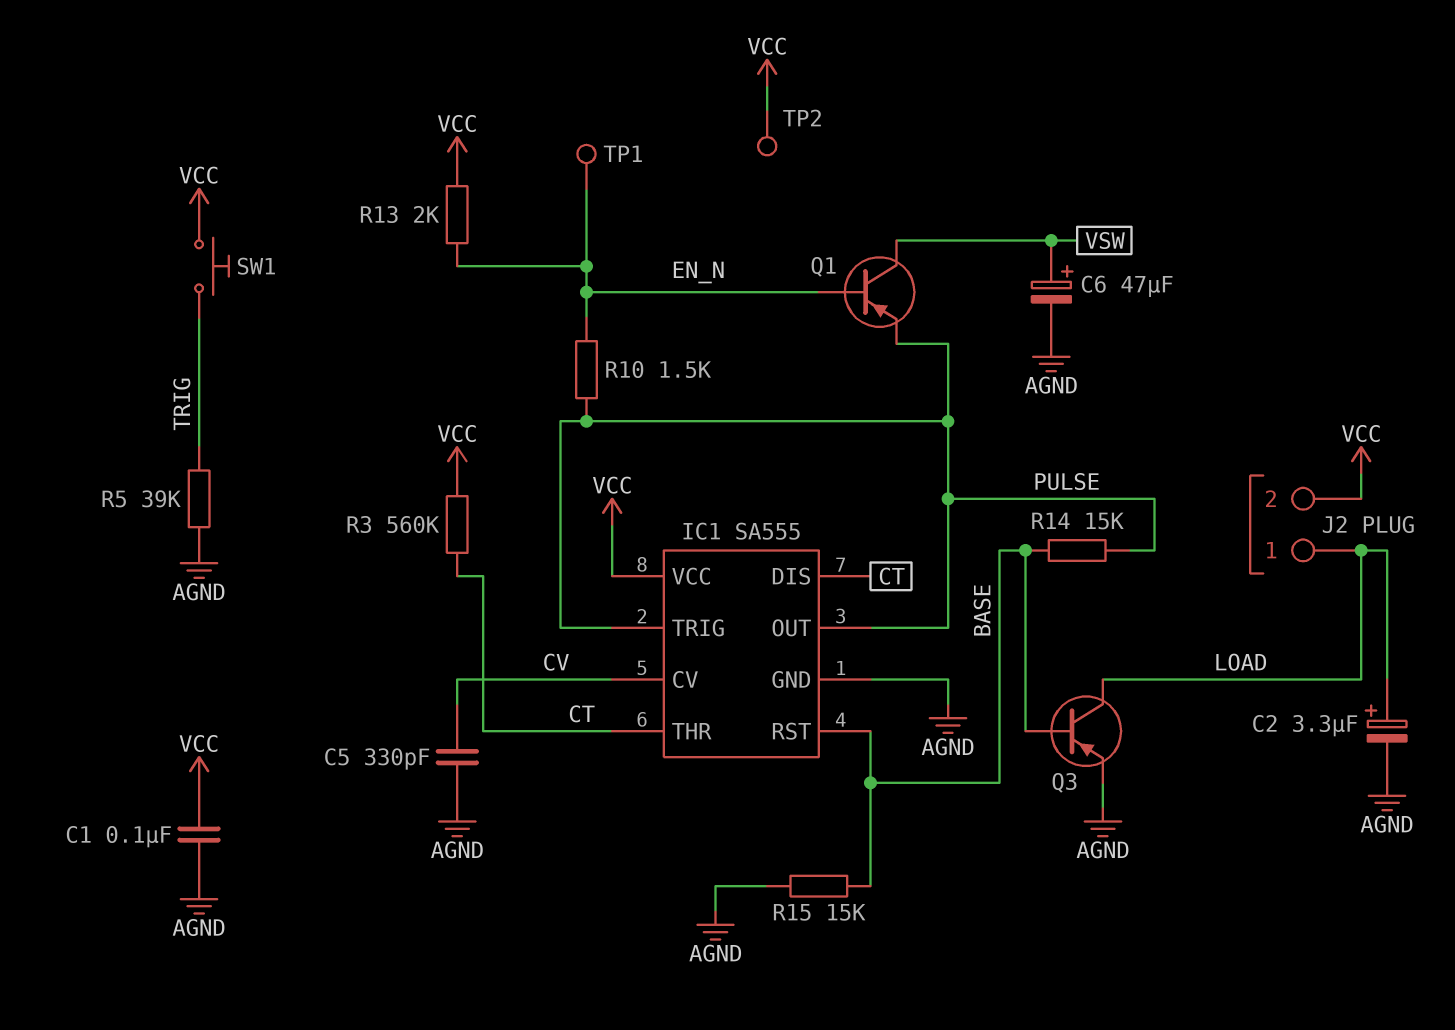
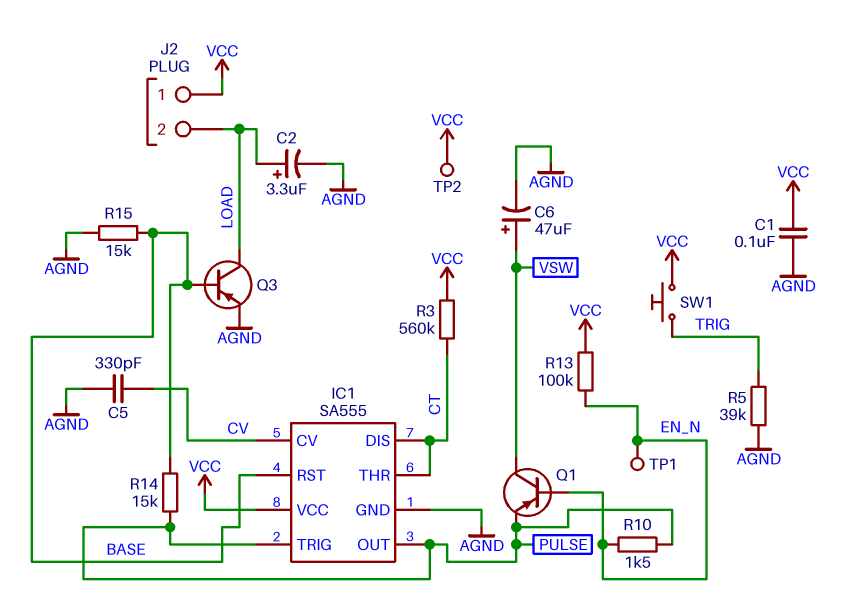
J2 pin 1: LOAD -> VCC
J2 pin 2: VCC -> LOAD
R13: 2k (EN_N, VCC) -> 100k (EN_N, VCC)

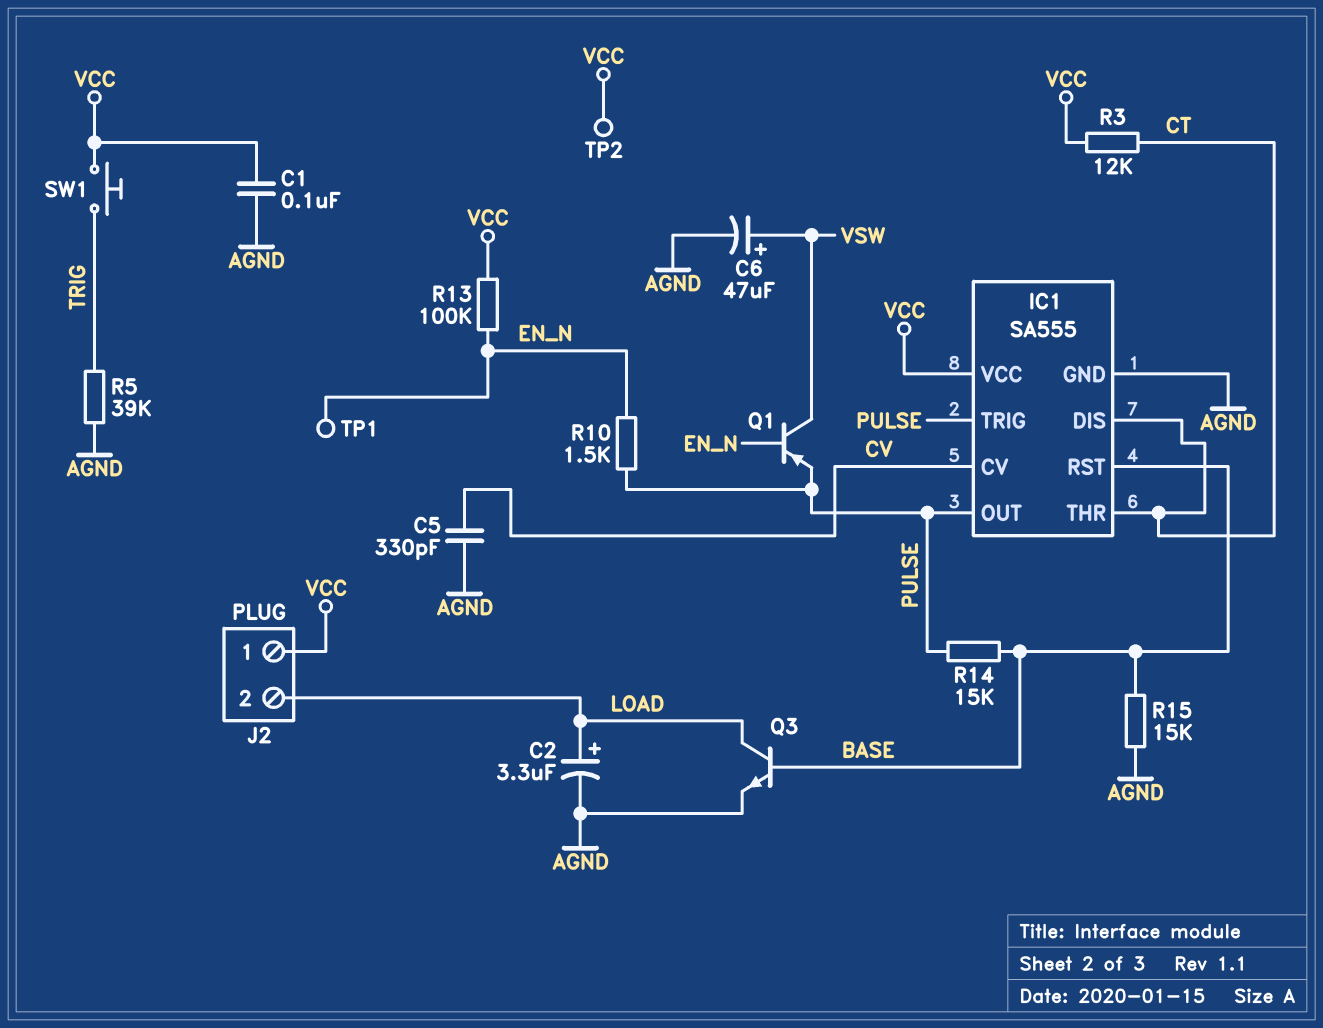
Q3: PNP (B BASE, C LOAD, E AGND) -> NPN (B BASE, C LOAD, E AGND)
R3: 560k (CT, VCC) -> 12k (CT, VCC)

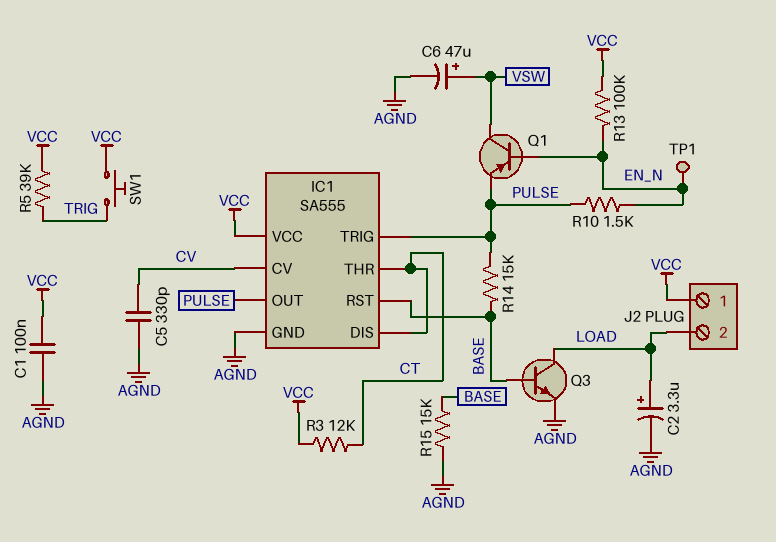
R5: 39k (AGND, TRIG) -> 39k (TRIG, VCC)
TP2: test point (VCC) -> none

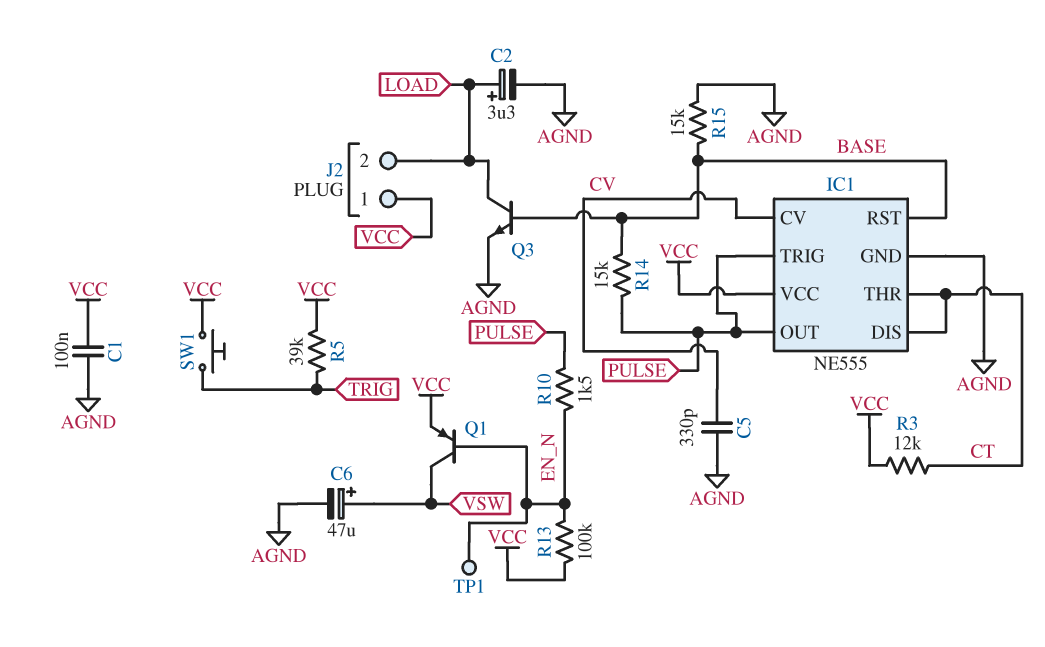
IC1: SA555 -> NE555
Q1: PNP (B EN_N, C VSW, E PULSE) -> PNP (B EN_N, C VSW, E VCC)

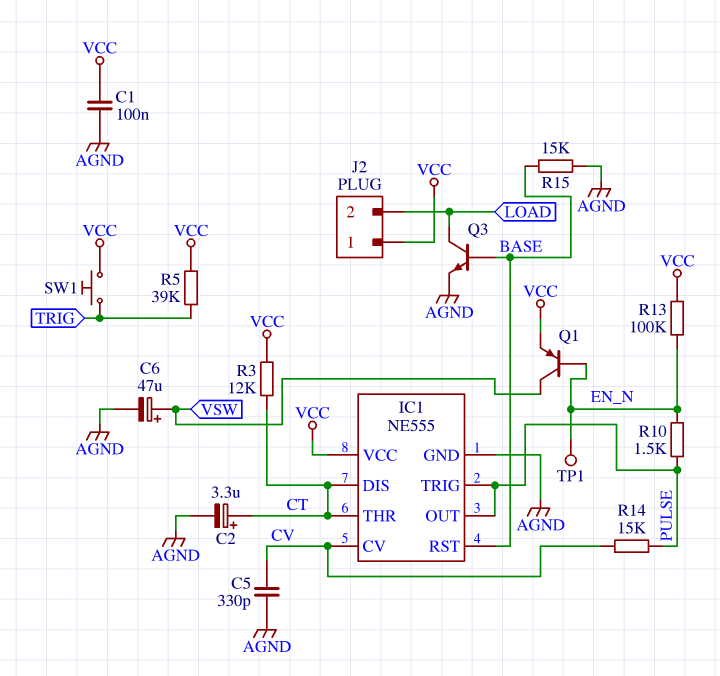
C2: 3.3uF (plus LOAD, minus AGND) -> 3.3uF (plus CT, minus AGND)
R14: 15k (BASE, PULSE) -> 15k (CV, PULSE)

